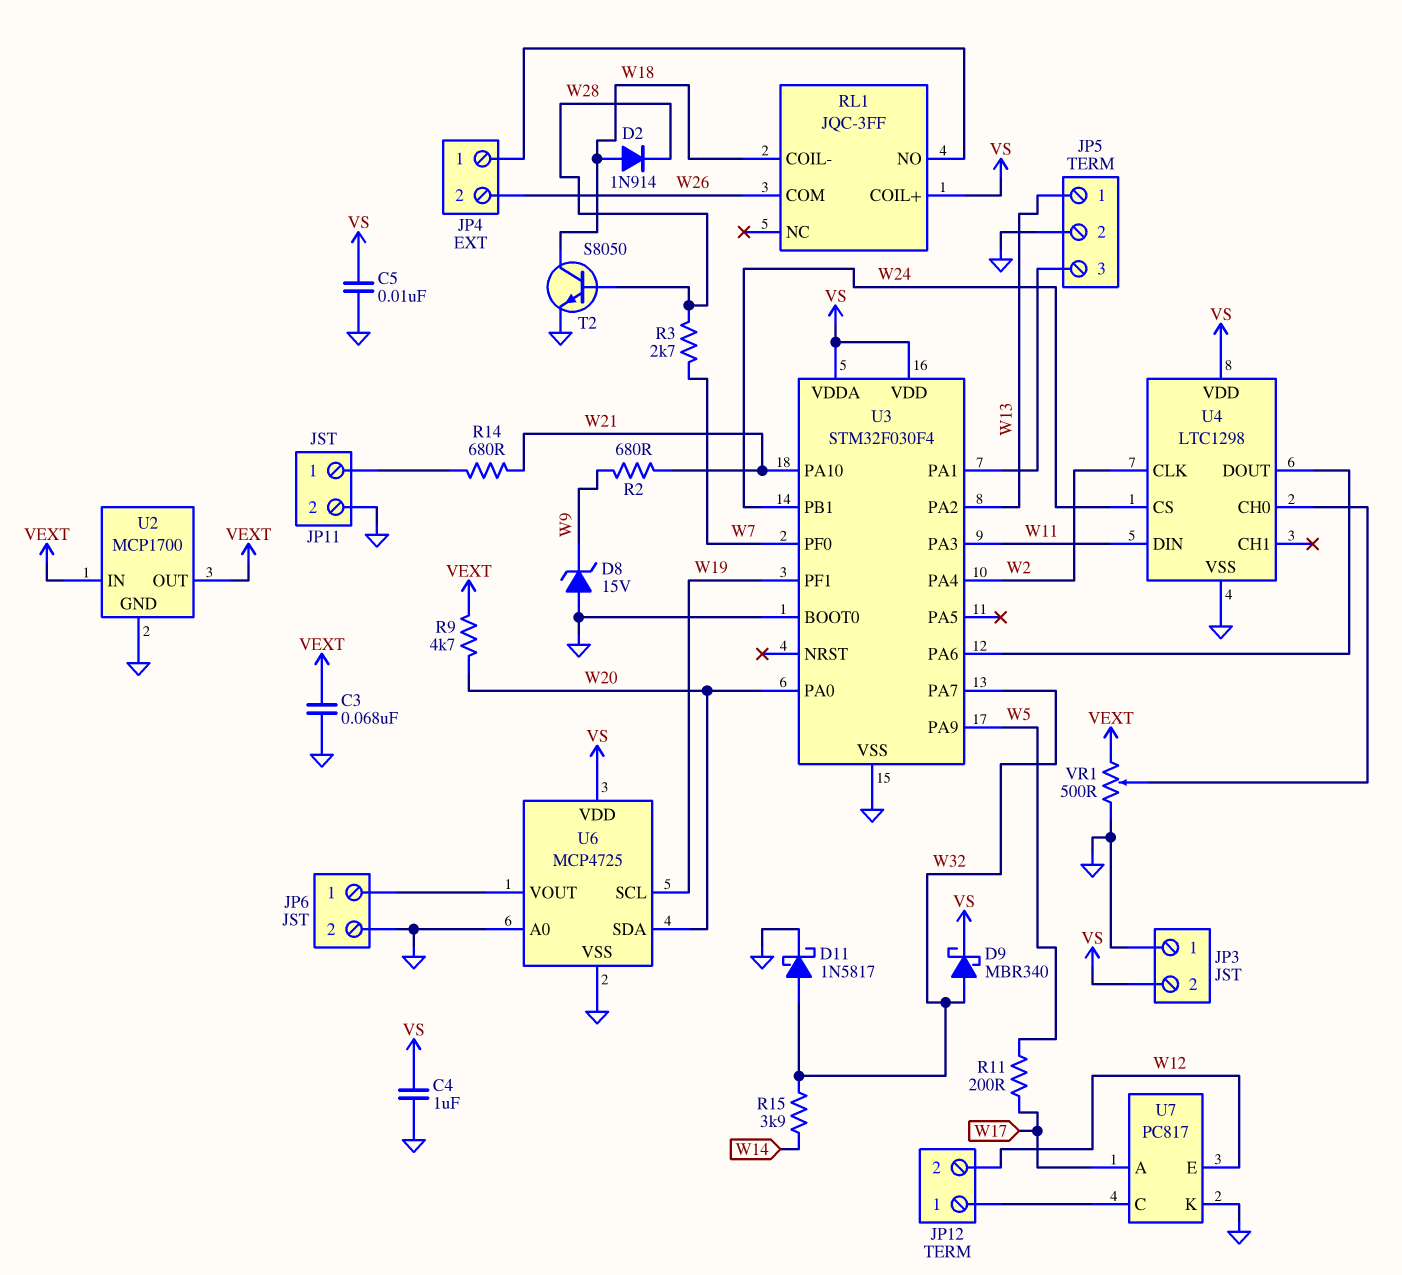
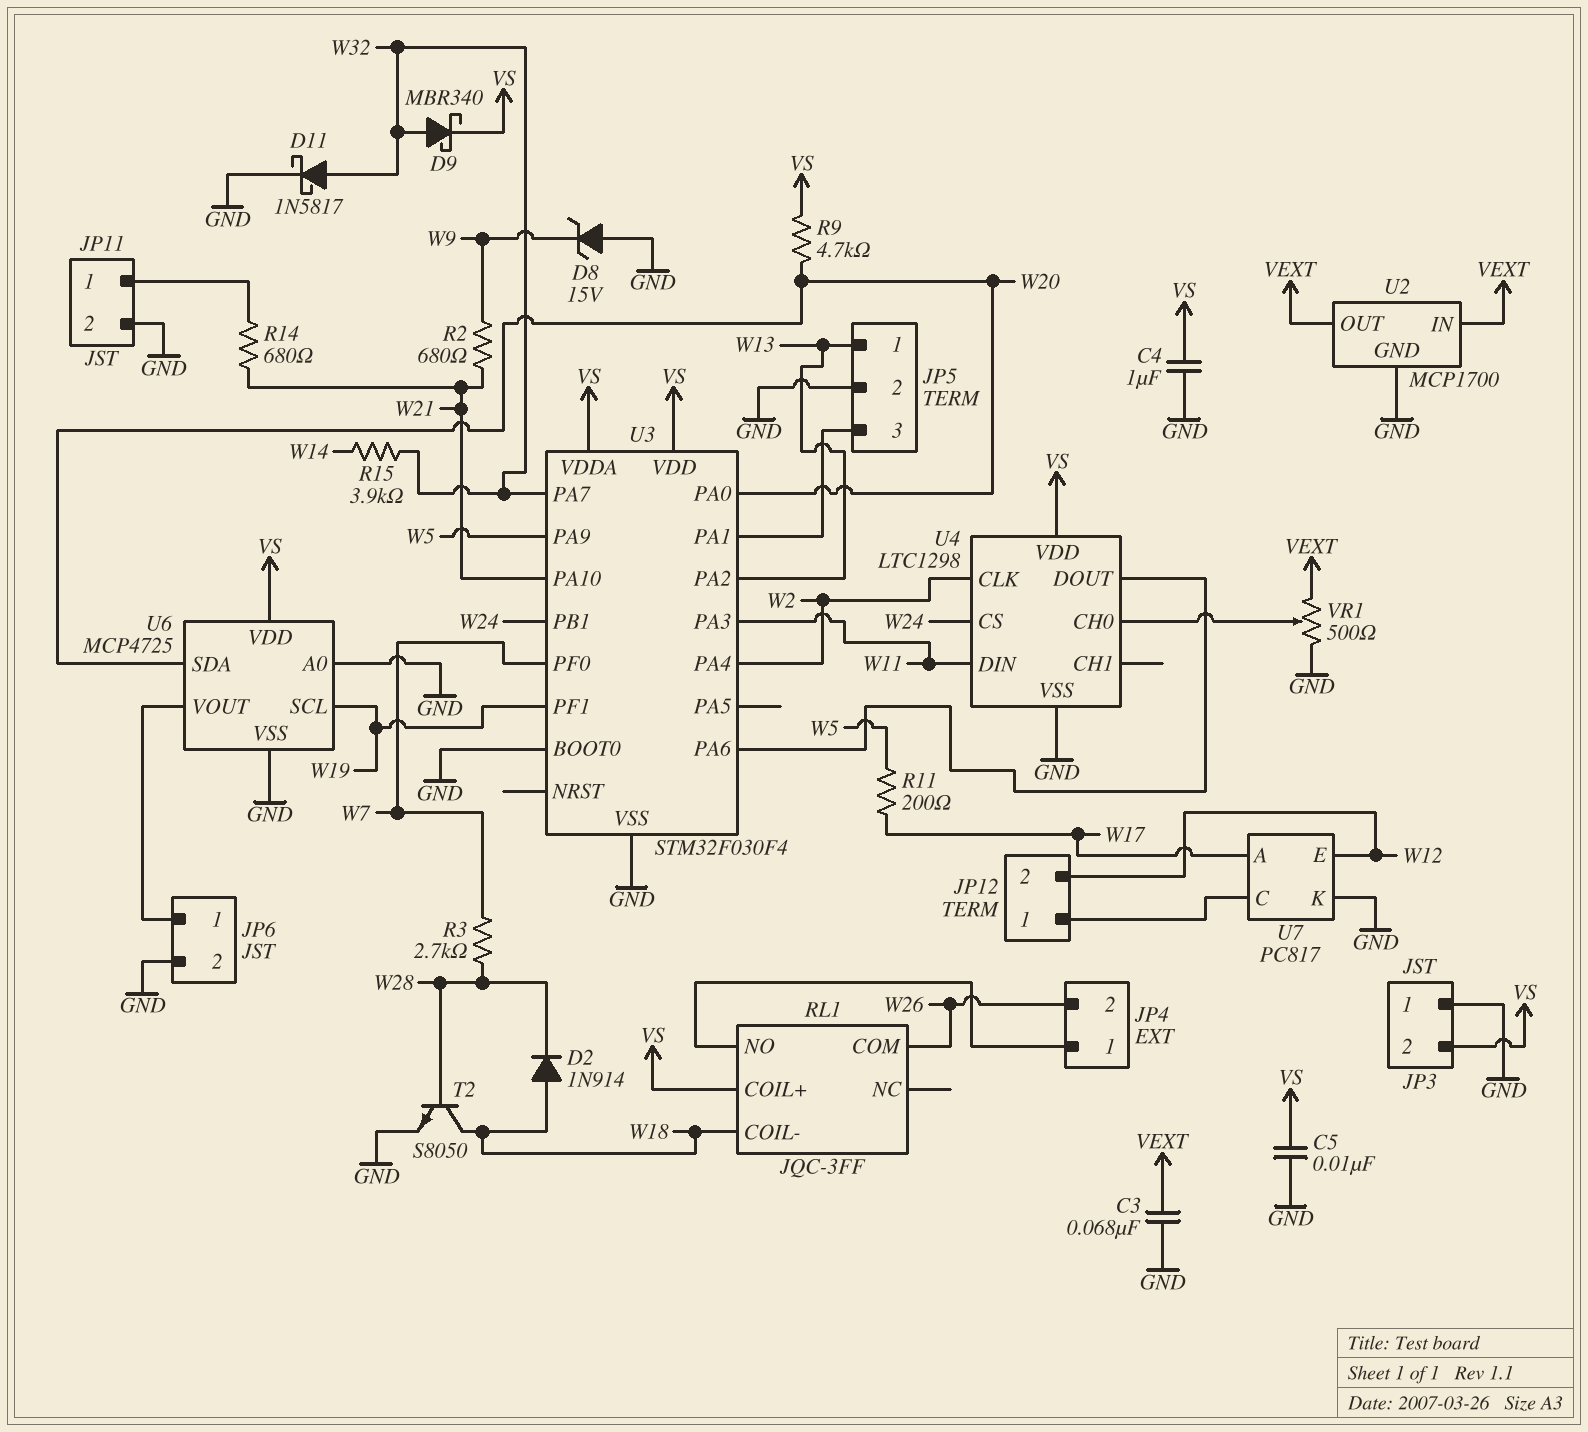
R9: 4.7k (VEXT, W20) -> 4.7k (VS, W20)

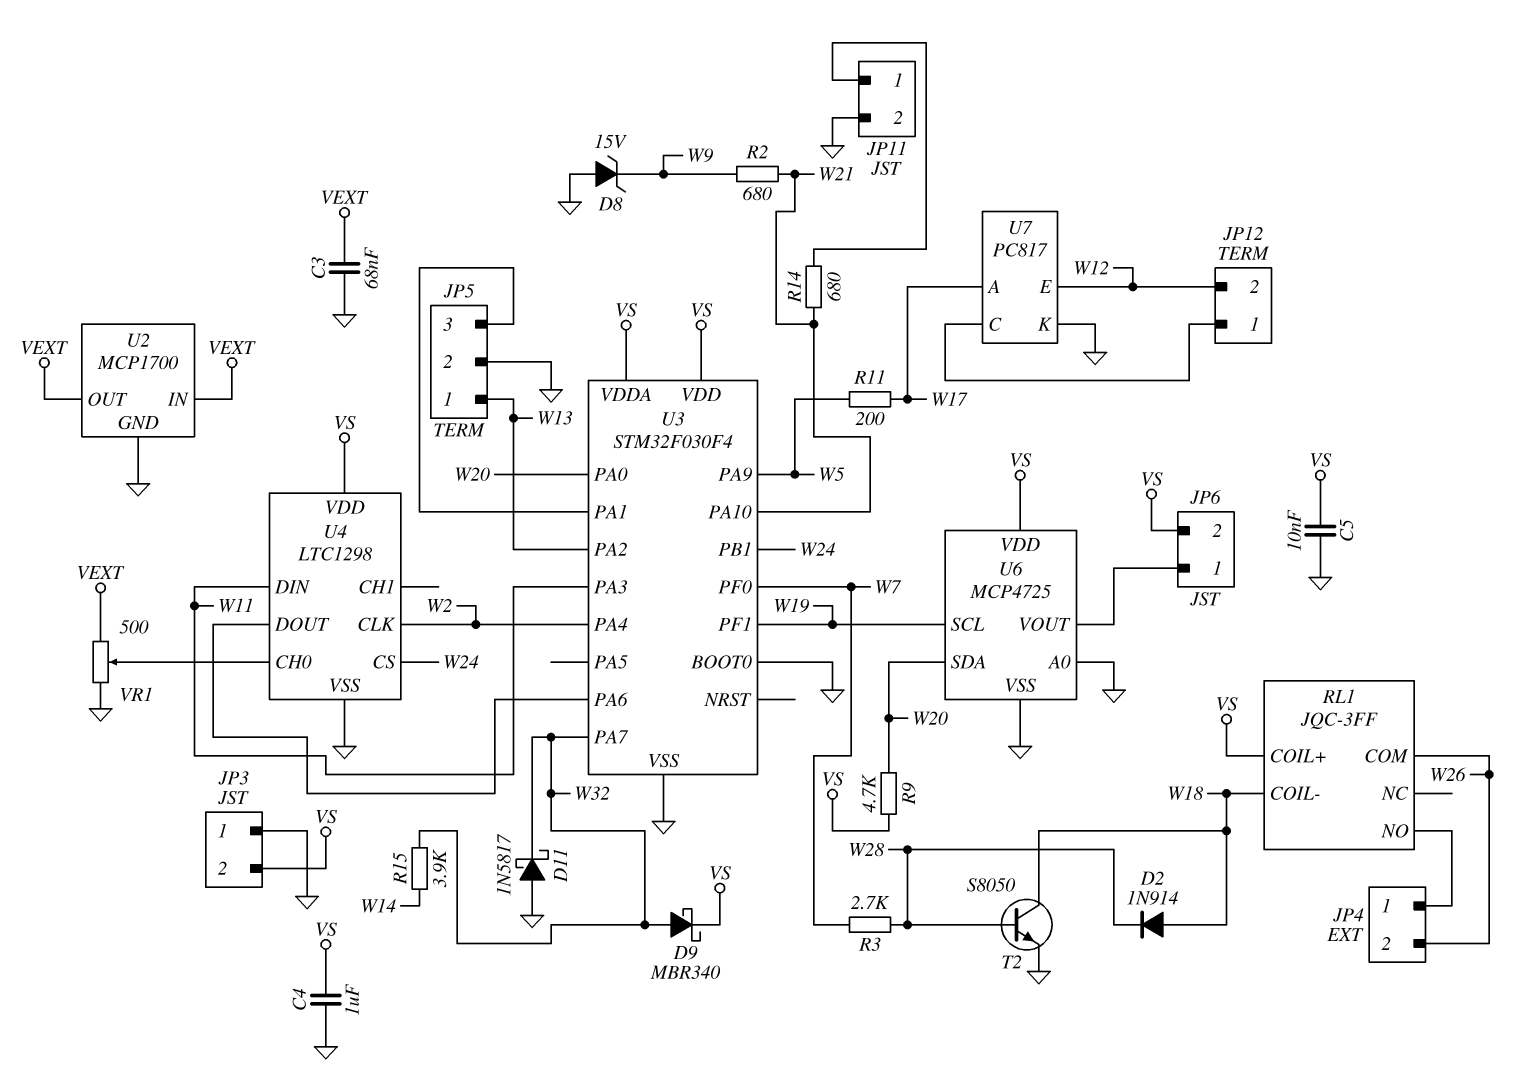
D11: schottky 1N5817 (A W32, K GND) -> schottky 1N5817 (A GND, K W32)
JP6 pin 2: GND -> VS

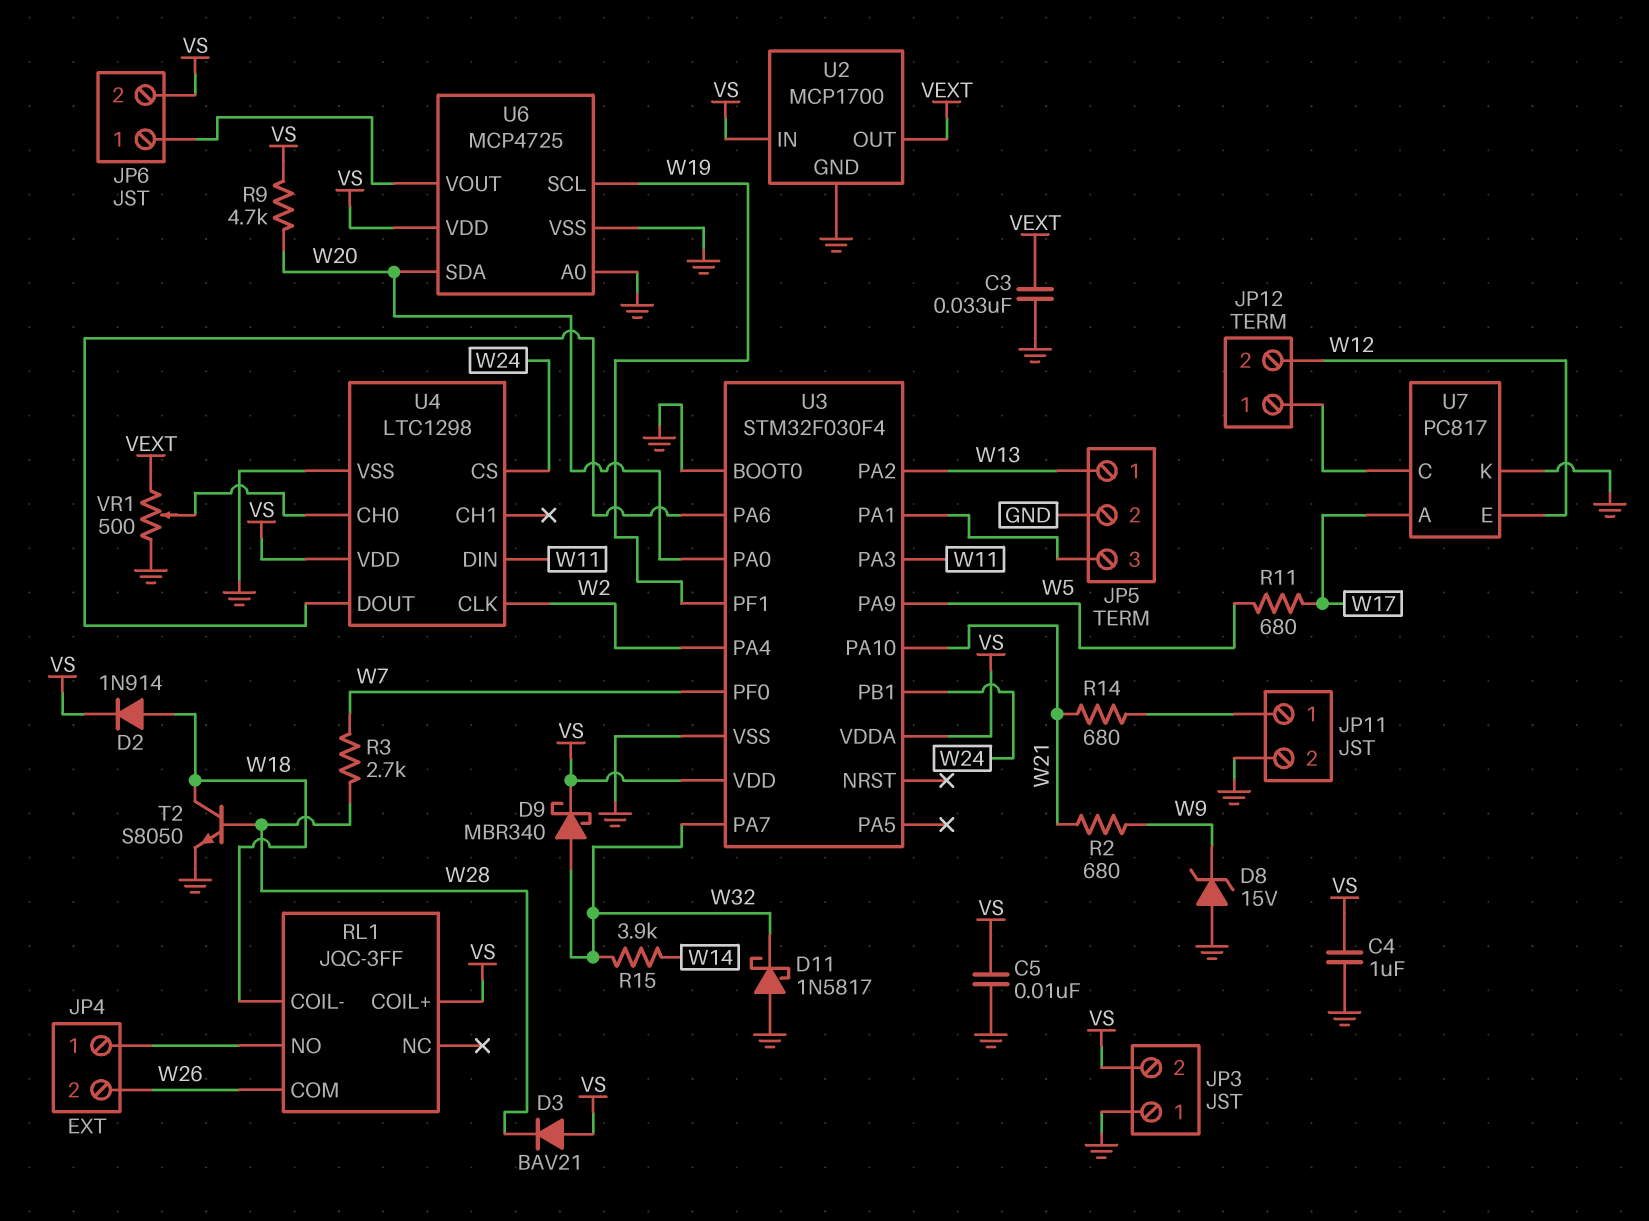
C3: 68nF (GND, VEXT) -> 33nF (GND, VEXT)
D2: diode 1N914 (A W18, K W28) -> diode 1N914 (A W18, K VS)
D3: none -> diode BAV21 (A VS, K W28)
R11: 200 (W5, W17) -> 680 (W5, W17)
U2 pin IN: VEXT -> VS

